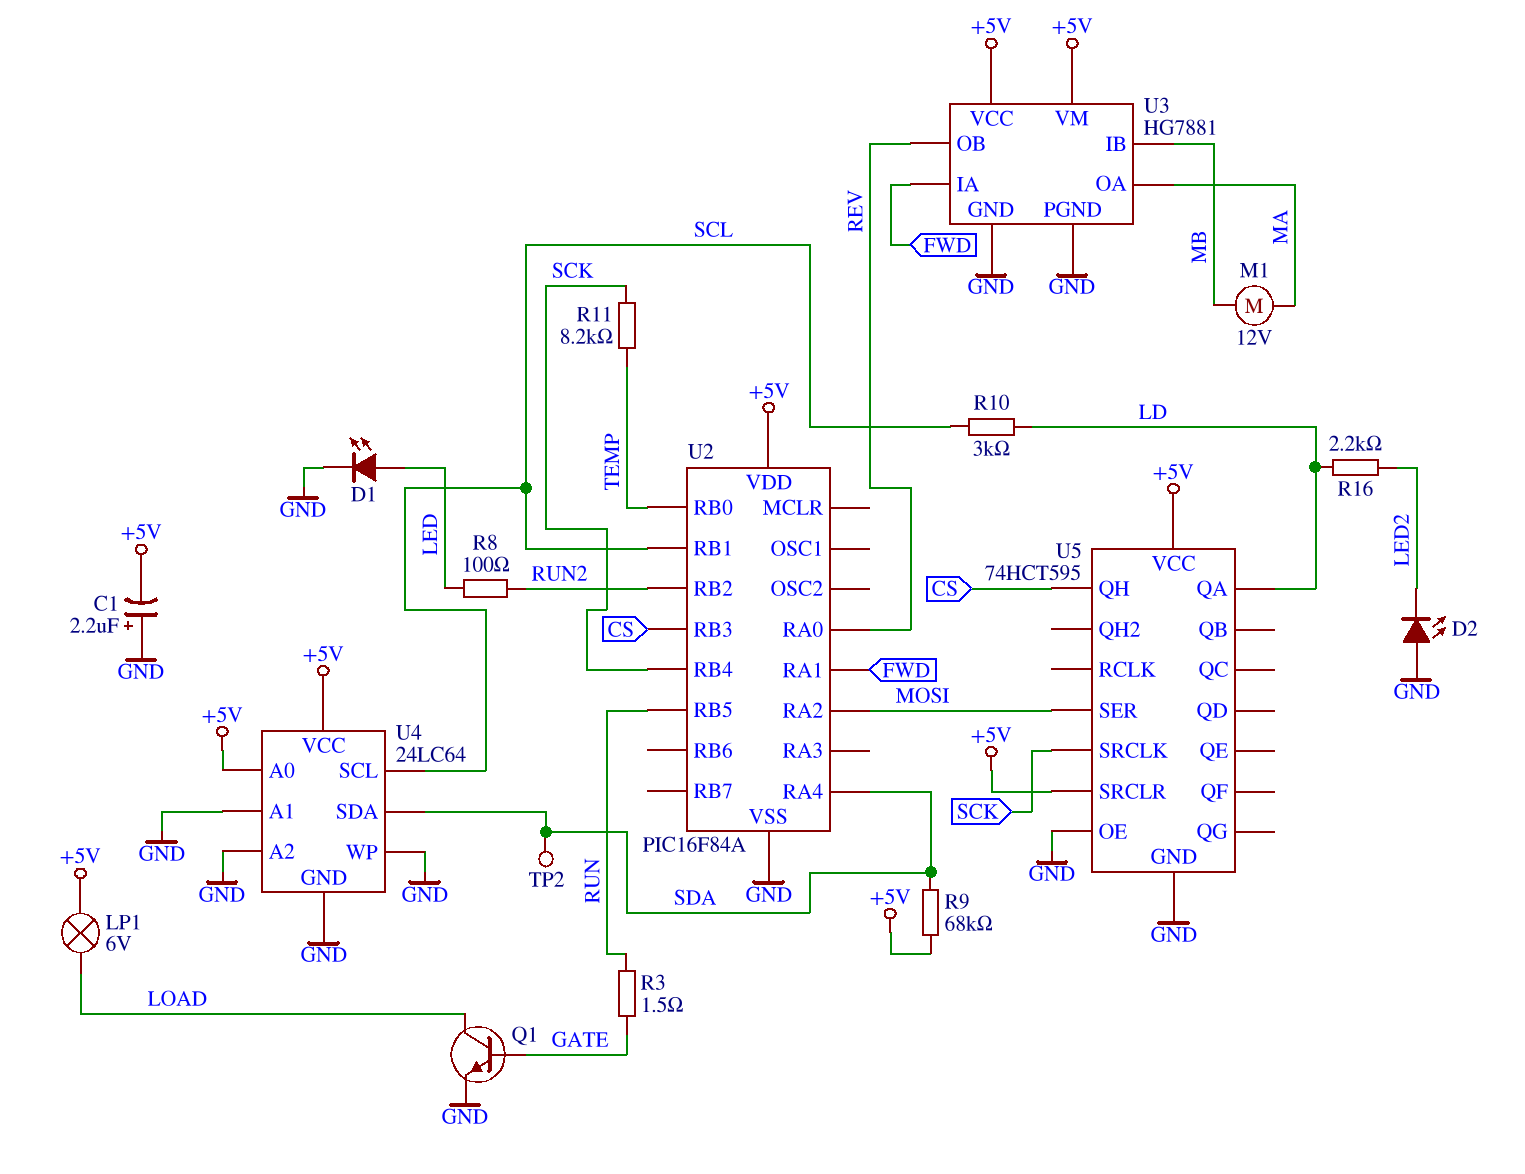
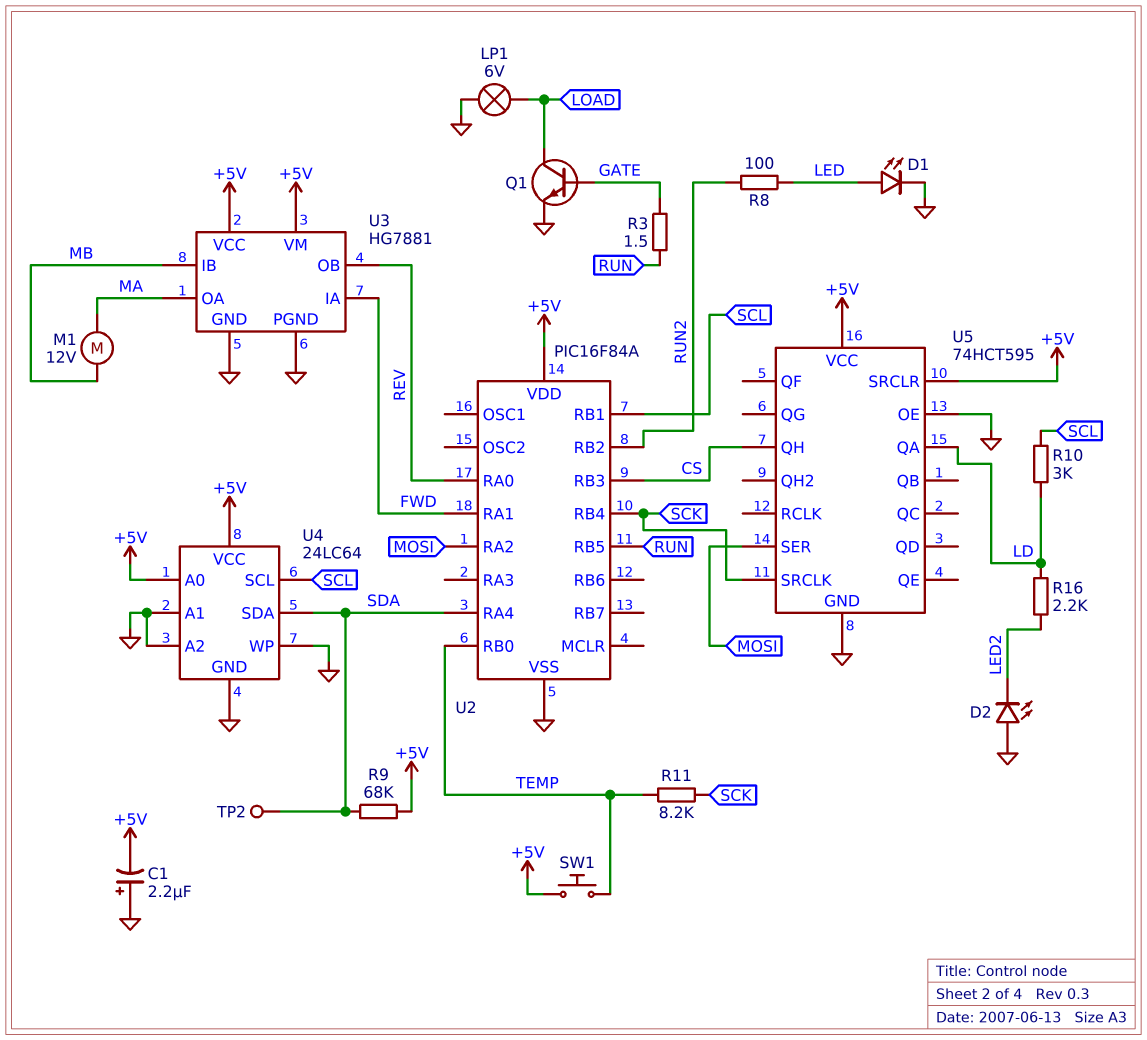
LP1: lamp 6V (+5V, LOAD) -> lamp 6V (GND, LOAD)
SW1: none -> button (+5V, TEMP)

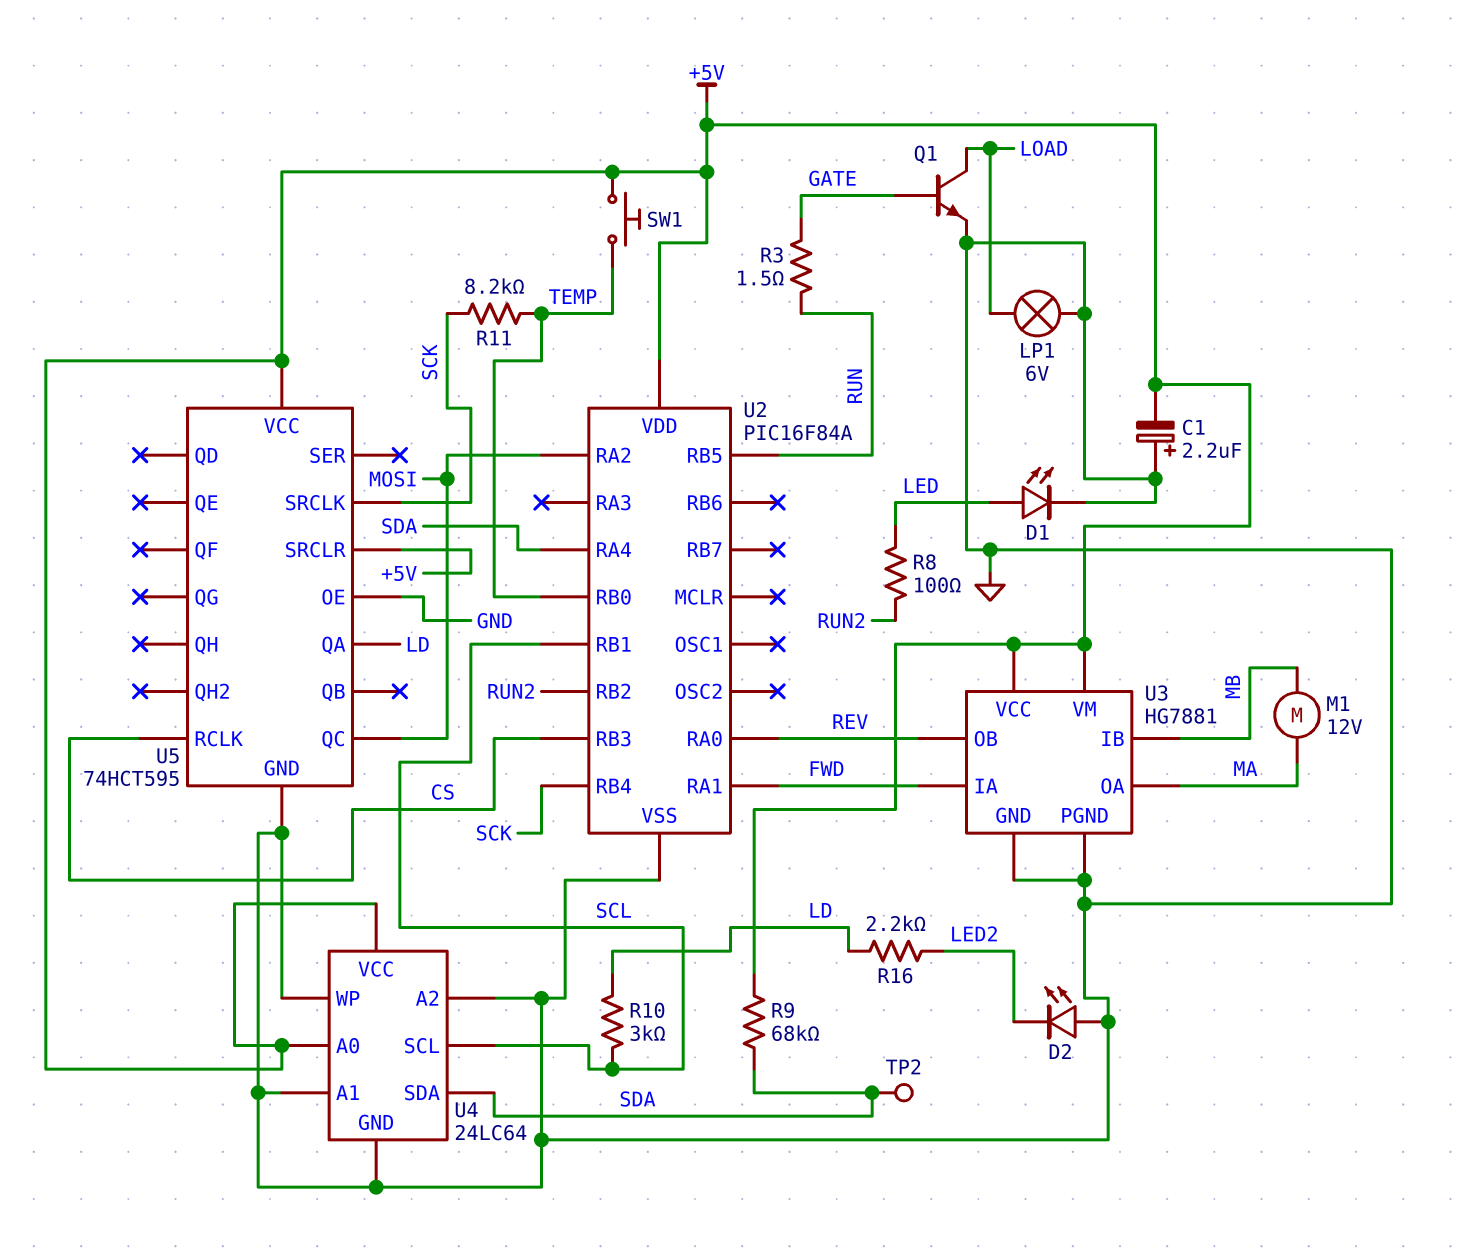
U5 pin QC: none -> MOSI
U5 pin QH: CS -> none
U5 pin RCLK: none -> CS
U5 pin SER: MOSI -> none

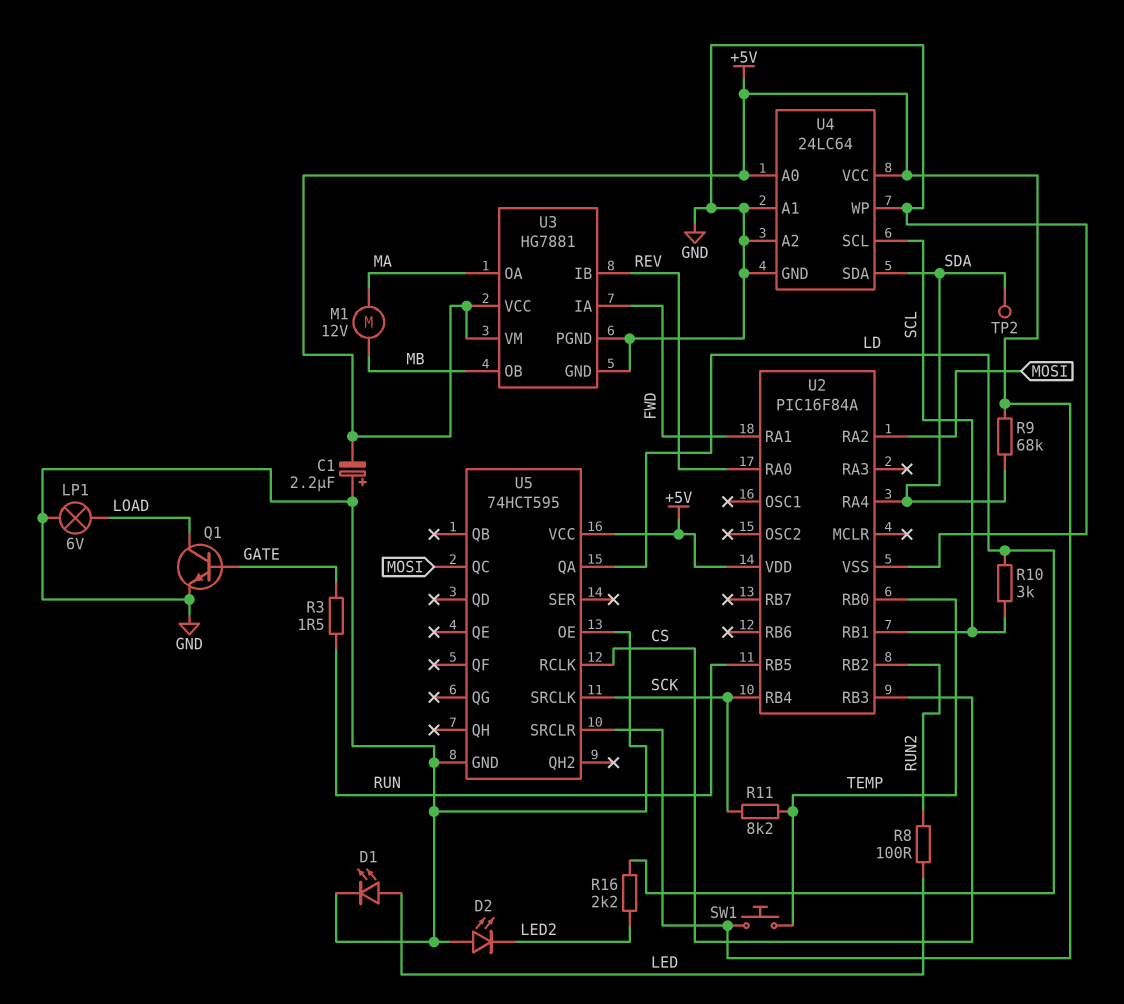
U3 pin IB: MB -> REV
U3 pin OB: REV -> MB

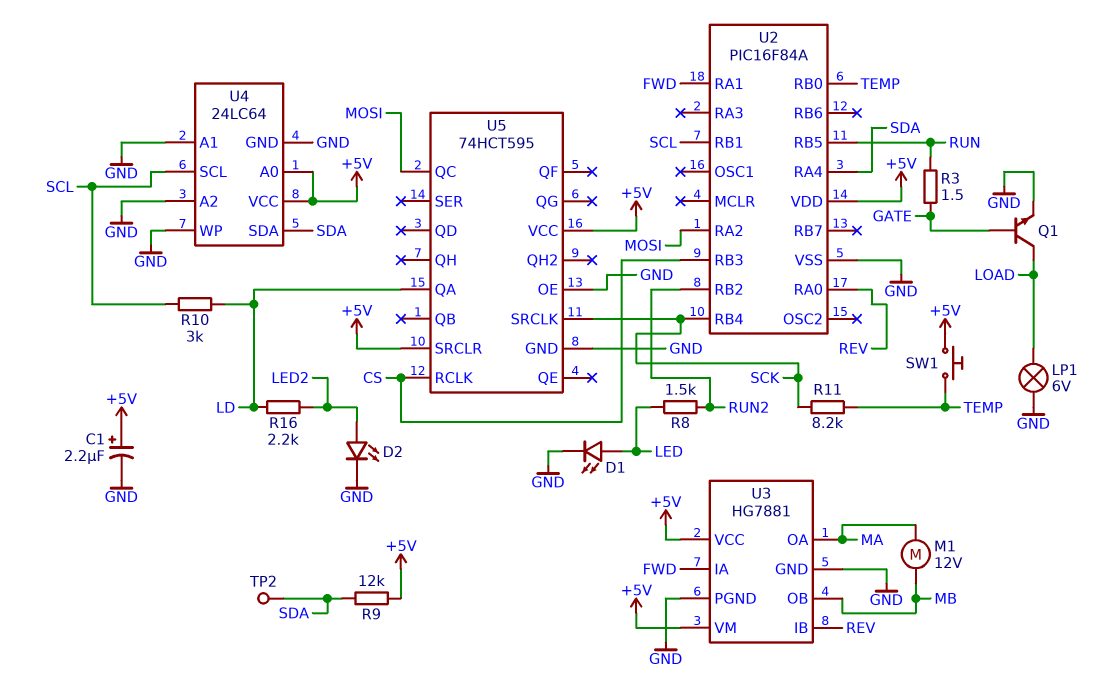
C1: 2.2uF (plus GND, minus +5V) -> 2.2uF (plus +5V, minus GND)
D2: LED (A GND, K LED2) -> LED (A LED2, K GND)
R8: 100 (LED, RUN2) -> 1.5k (LED, RUN2)
R9: 68k (+5V, SDA) -> 12k (+5V, SDA)

